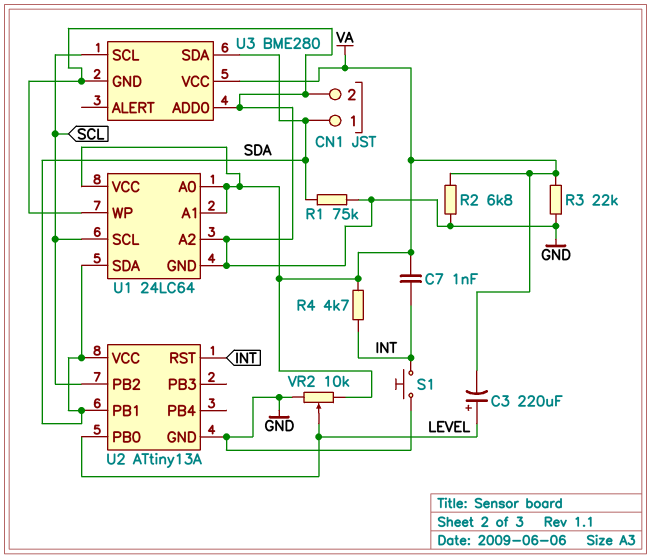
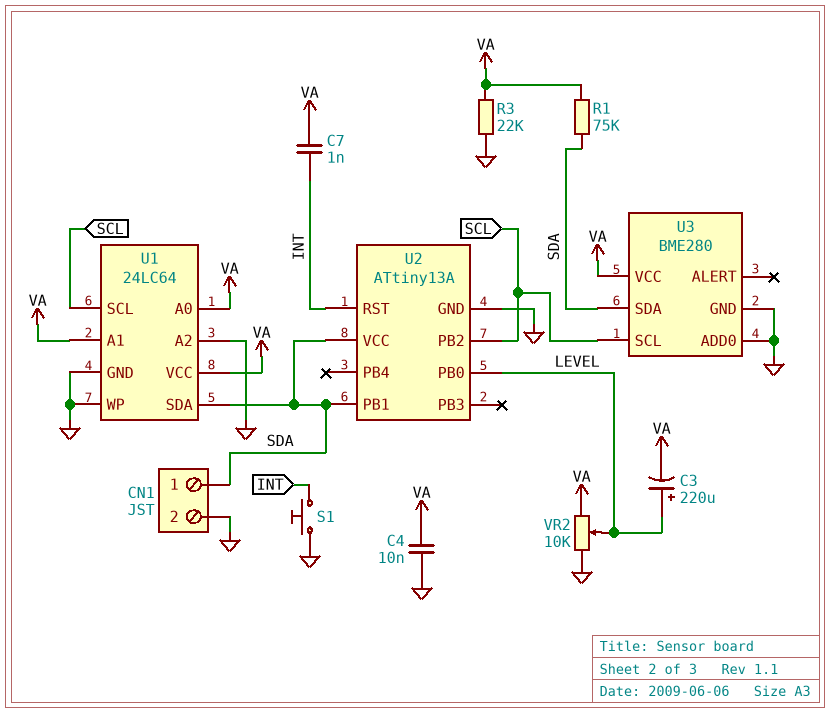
C4: none -> 10nF (GND, VA)
R1: 75k (GND, SDA) -> 75k (SDA, VA)
R2: 6.8k (GND, VA) -> none
R4: 4.7k (INT, VA) -> none

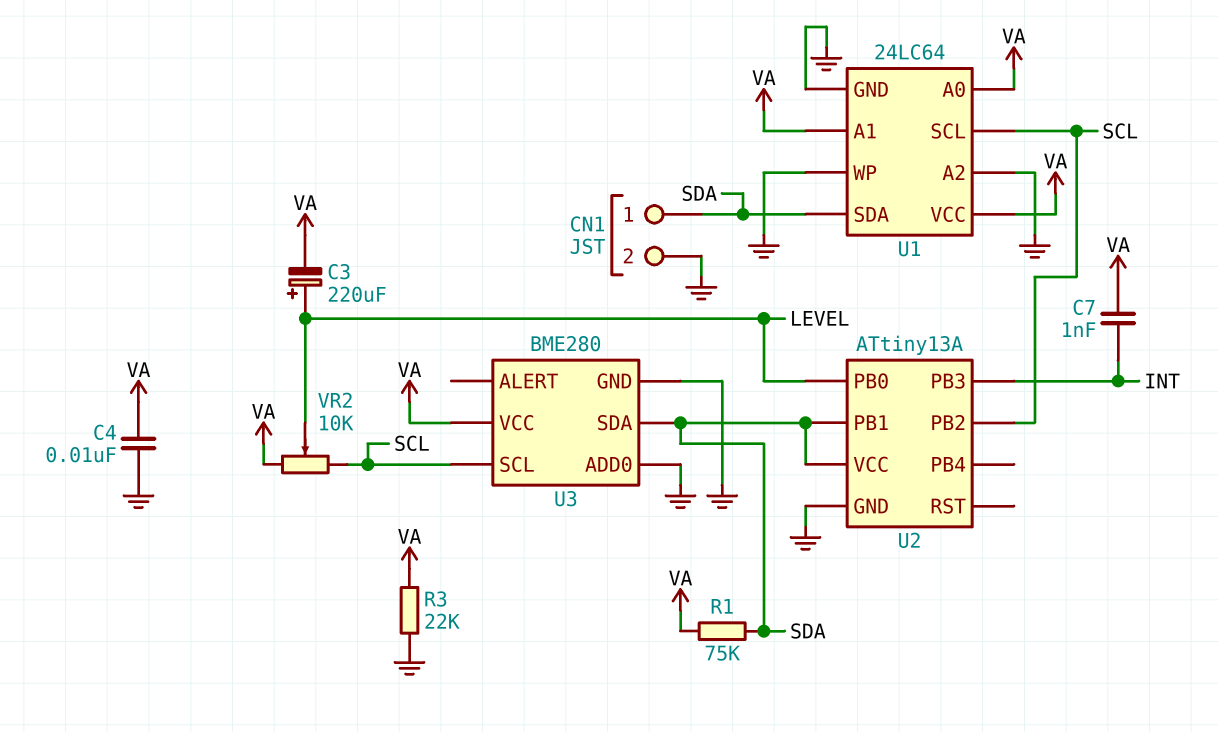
S1: button (GND, INT) -> none
U2 pin PB3: none -> INT
U2 pin RST: INT -> none
VR2: 10k (GND, VA, wiper LEVEL) -> 10k (SCL, VA, wiper LEVEL)

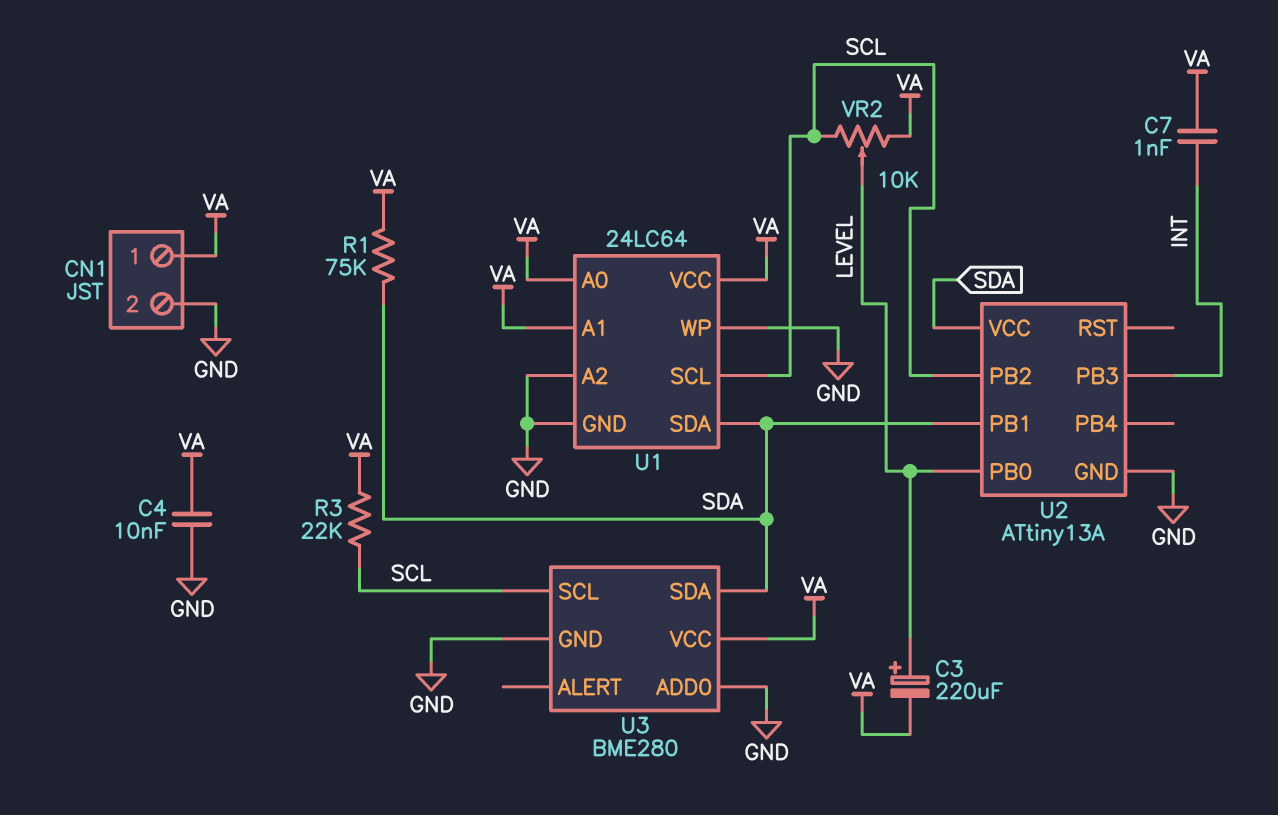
CN1 pin 1: SDA -> VA
R3: 22k (GND, VA) -> 22k (SCL, VA)

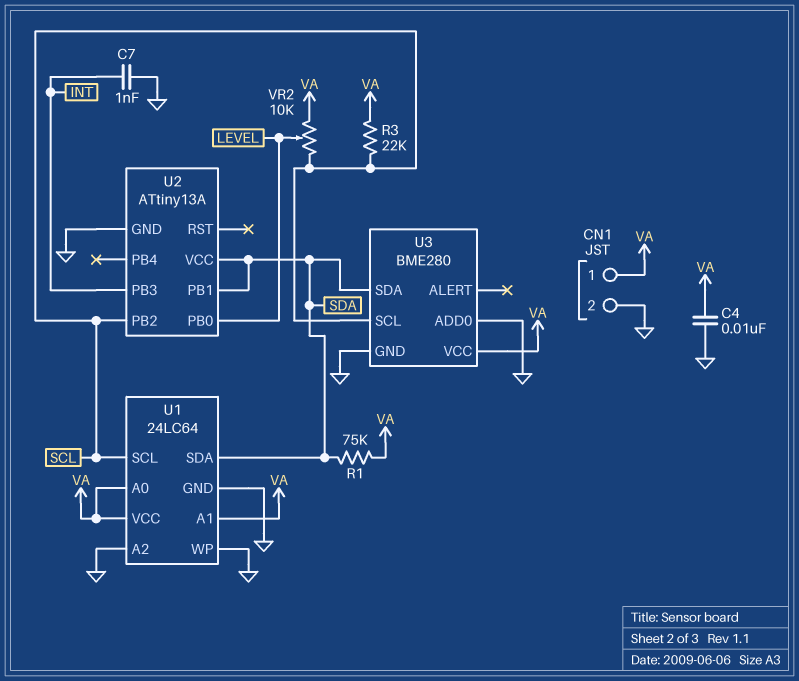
C3: 220uF (plus LEVEL, minus VA) -> none
C7: 1nF (INT, VA) -> 1nF (GND, INT)

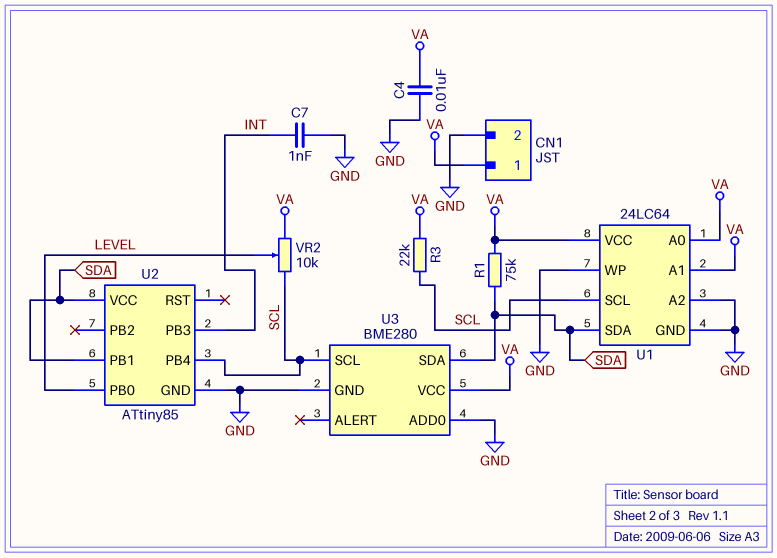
U2: ATtiny13A -> ATtiny85
U2 pin PB2: SCL -> none
U2 pin PB4: none -> SCL

